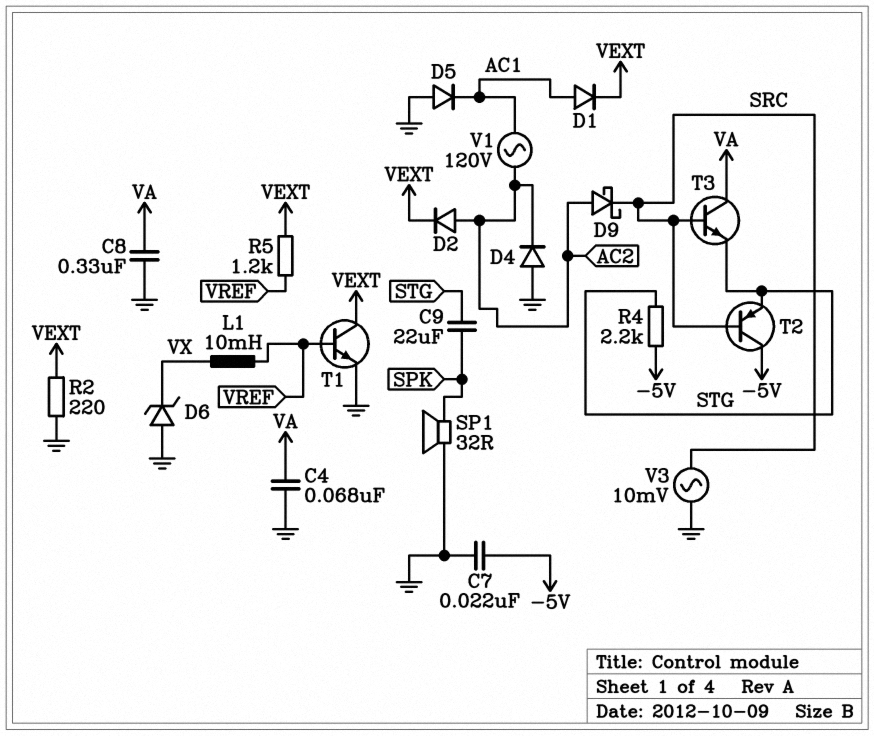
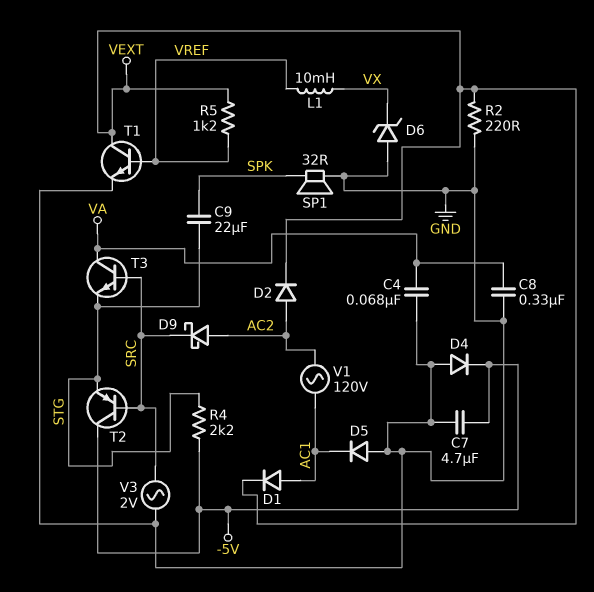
C7: 22nF (-5V, GND) -> 4.7uF (-5V, GND)
D4: diode (A GND, K AC2) -> diode (A GND, K -5V)
V3: AC 10mV (GND, SRC) -> AC 2V (GND, SRC)

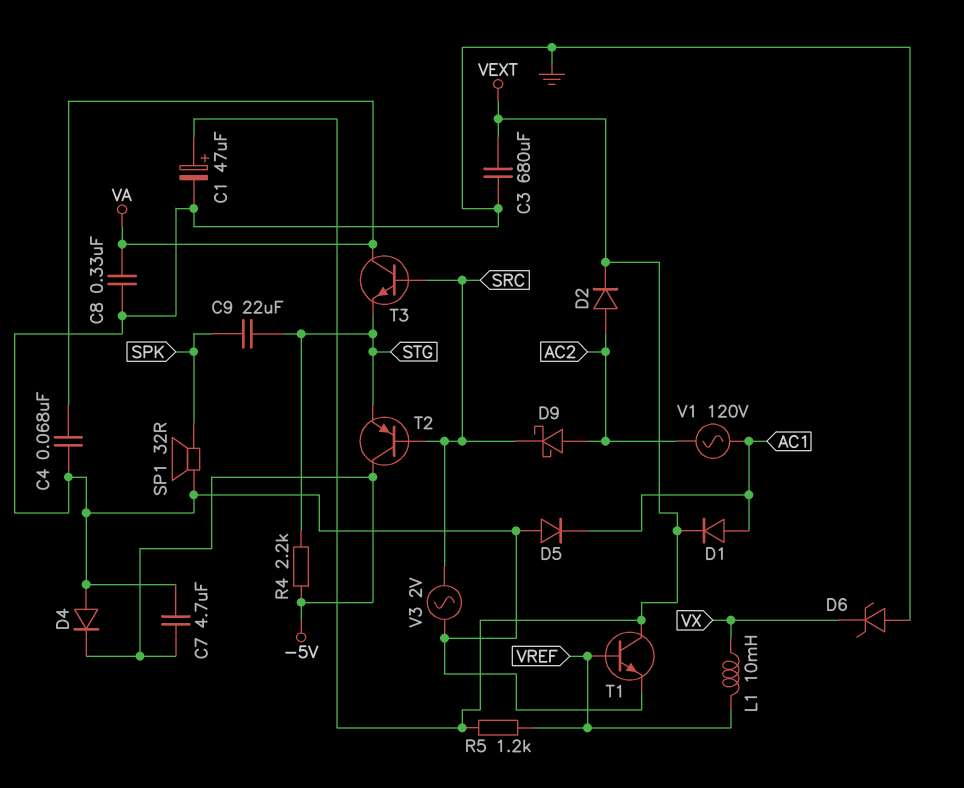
C1: none -> 47uF (plus VEXT, minus GND)
C3: none -> 680uF (GND, VEXT)
R2: 220 (GND, VEXT) -> none

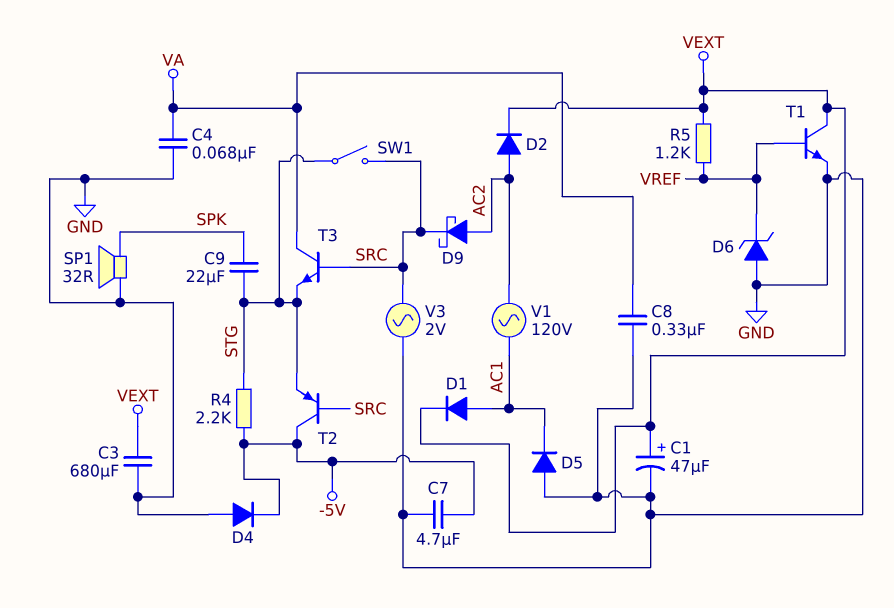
D6: zener (A GND, K VX) -> zener (A GND, K VREF)
L1: 10mH (VREF, VX) -> none
SW1: none -> switch (SRC, STG)

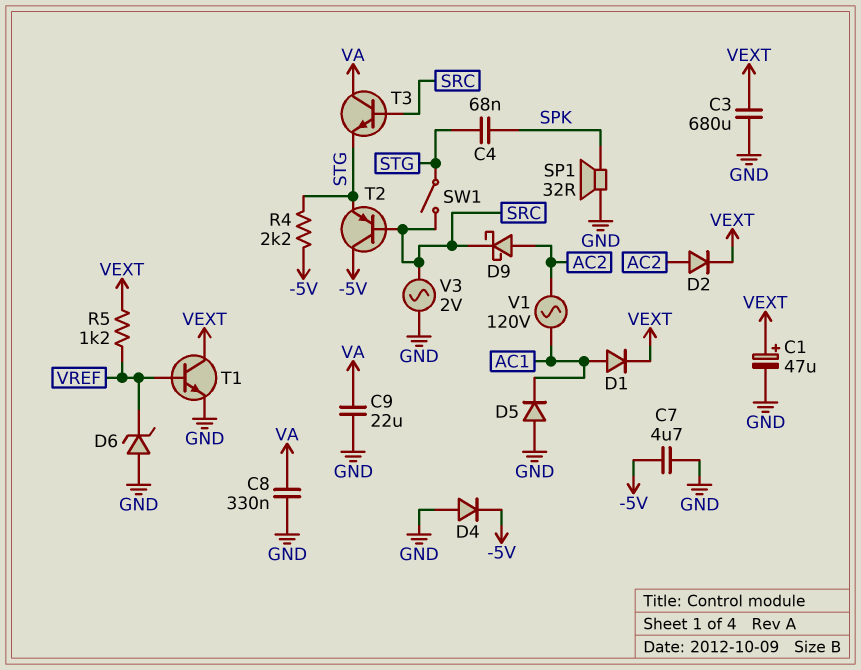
C4: 68nF (GND, VA) -> 68nF (SPK, STG)
C9: 22uF (SPK, STG) -> 22uF (GND, VA)

